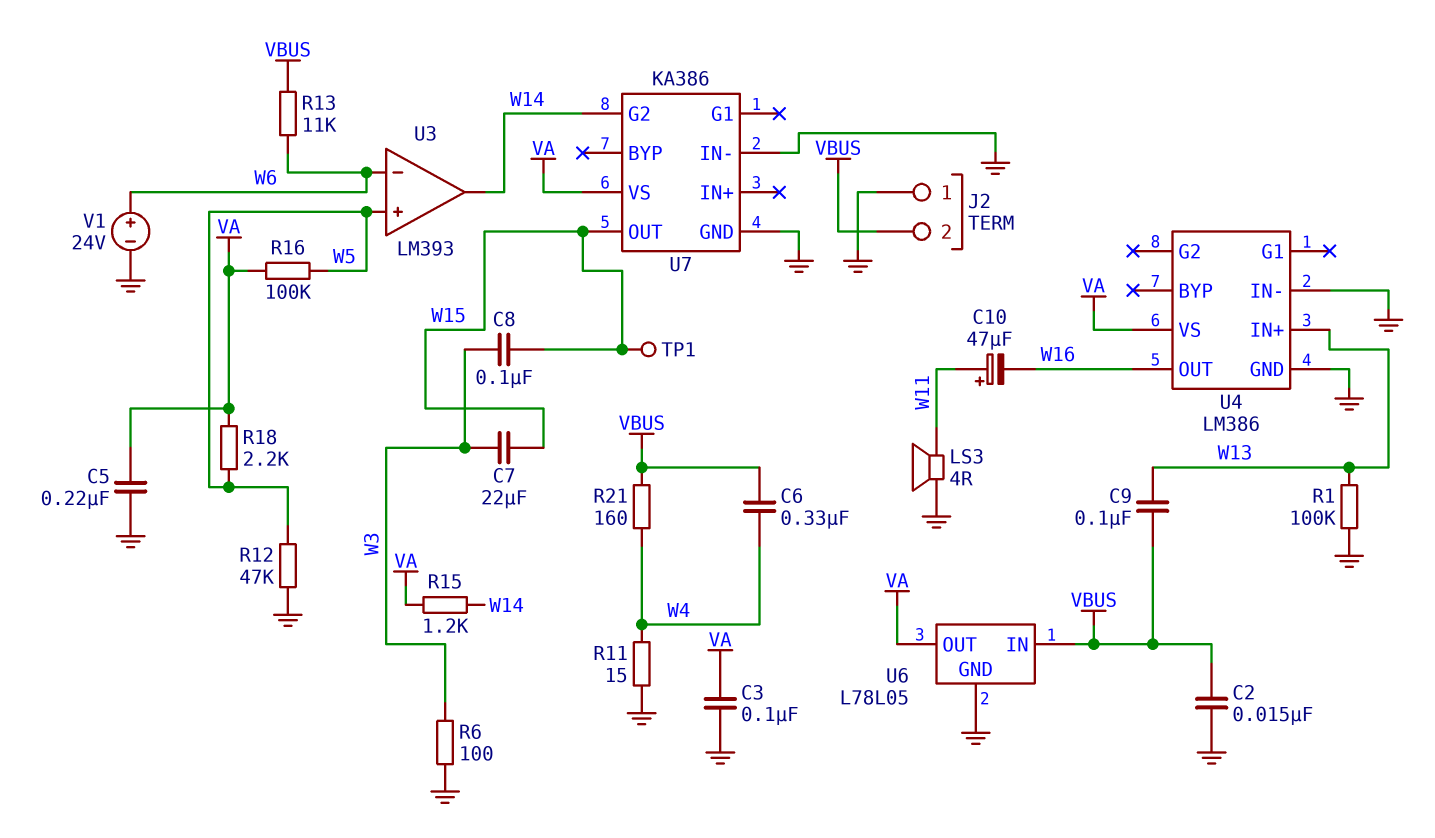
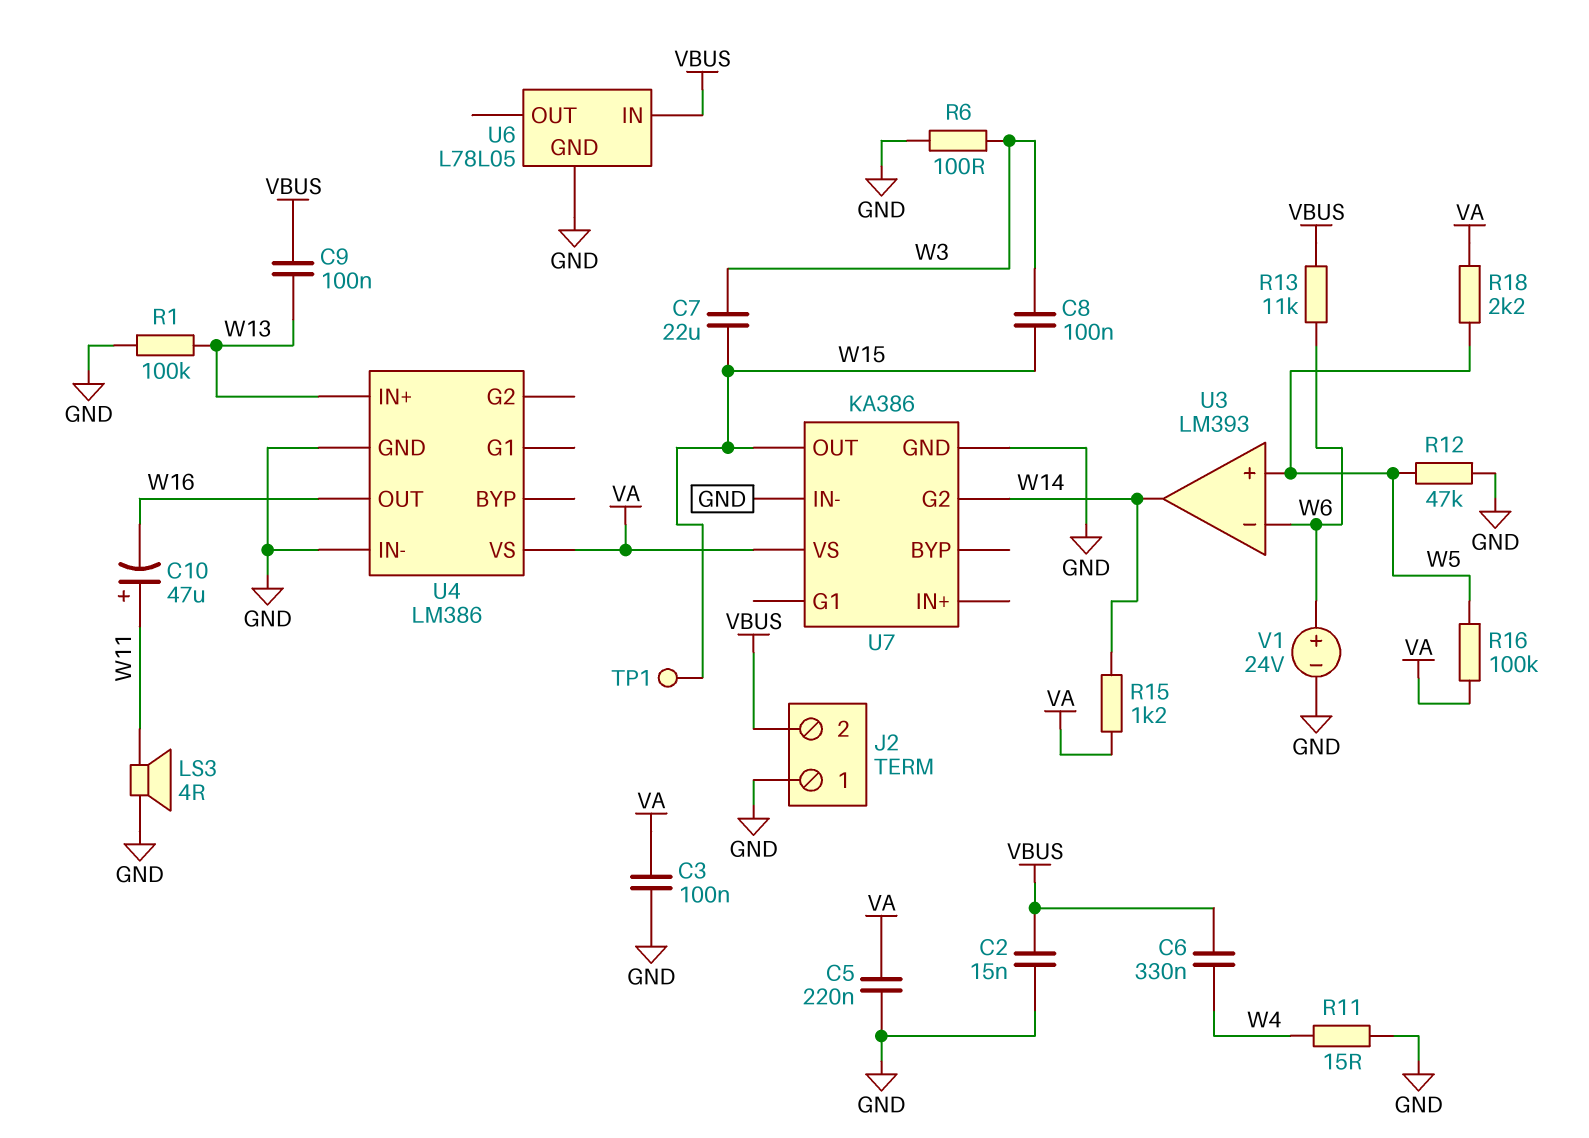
R21: 160 (VBUS, W4) -> none
U6 pin OUT: VA -> none

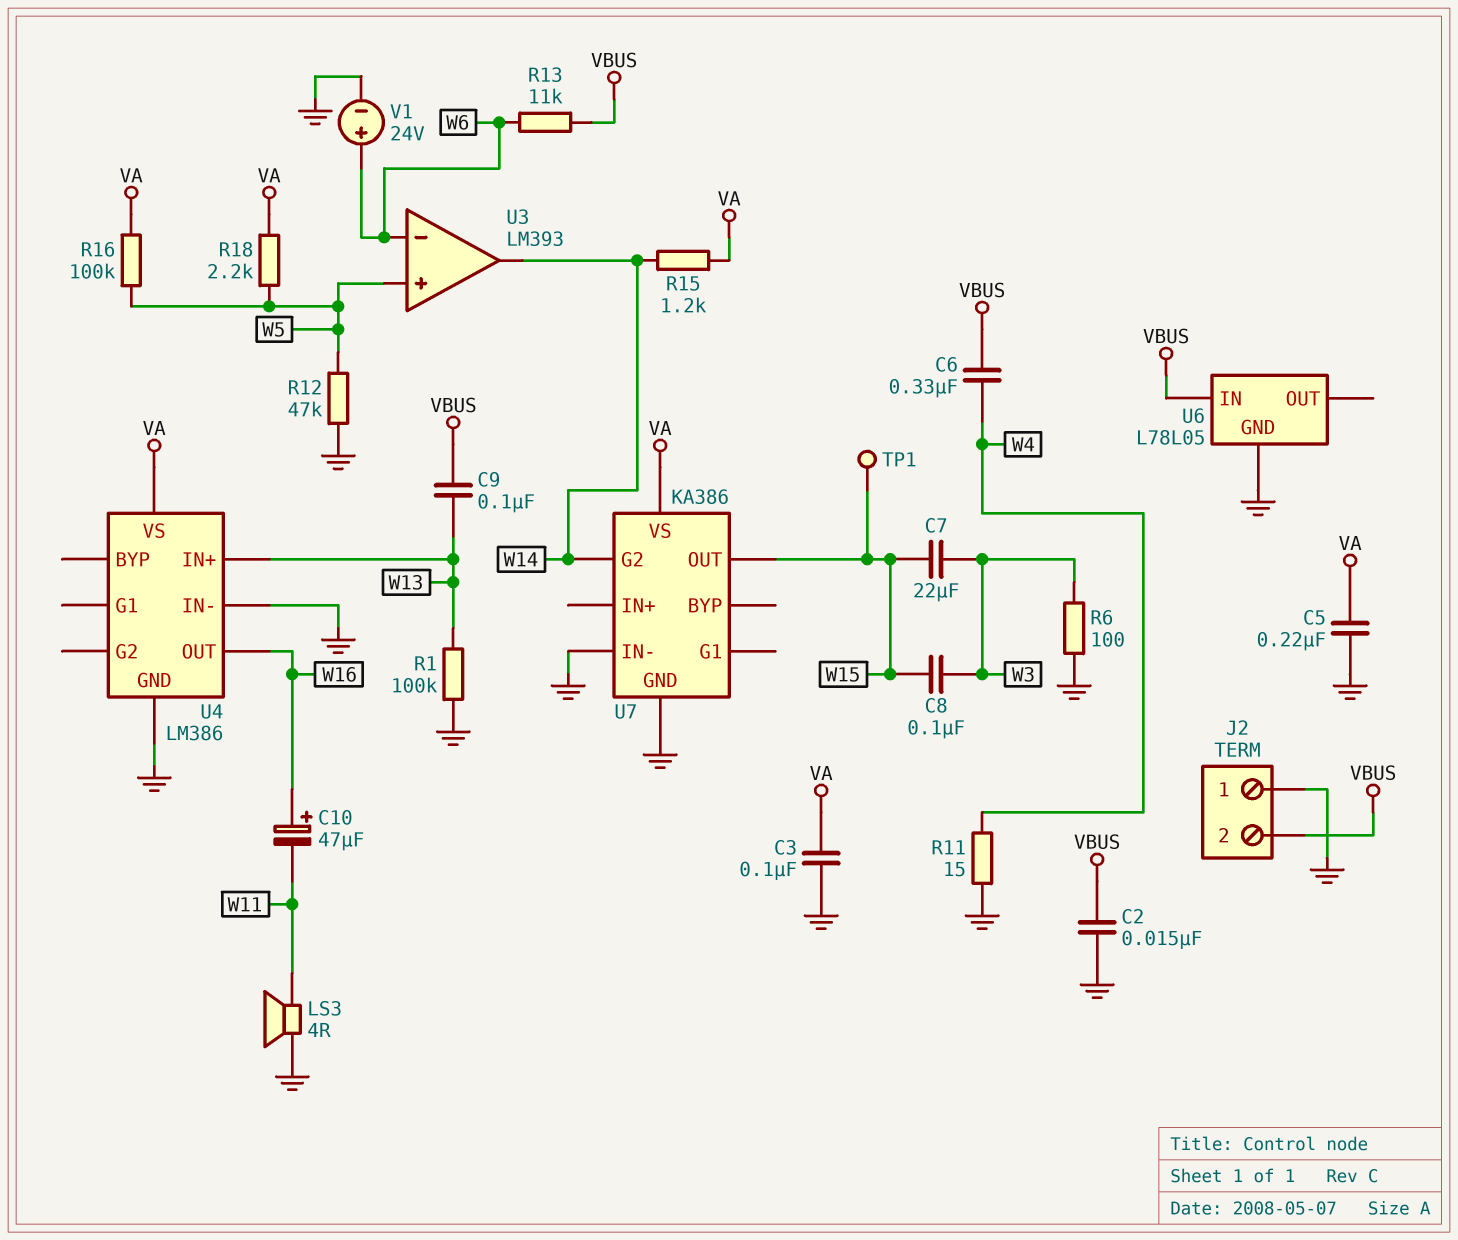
C10: 47uF (plus W11, minus W16) -> 47uF (plus W16, minus W11)

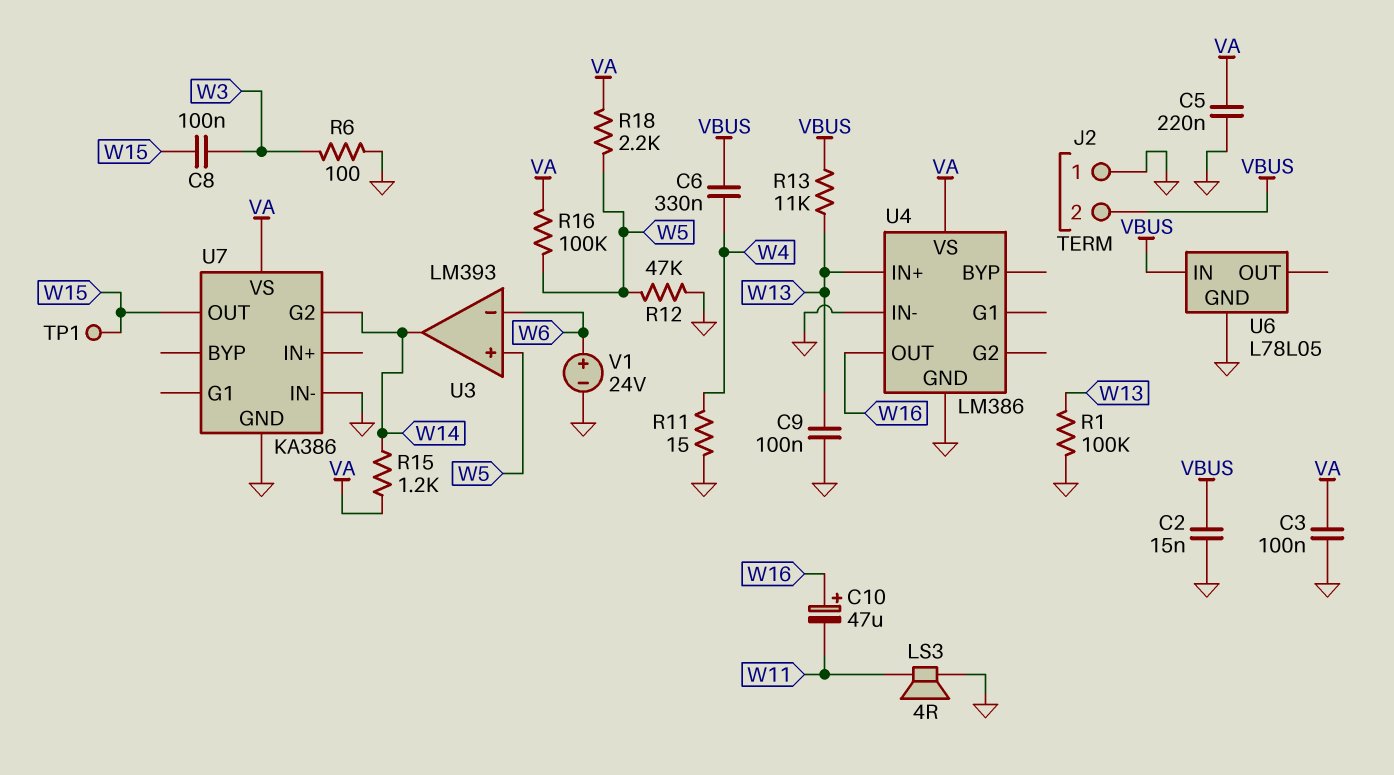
C7: 22uF (W3, W15) -> none
C9: 100nF (VBUS, W13) -> 100nF (GND, W13)
R13: 11k (VBUS, W6) -> 11k (VBUS, W13)

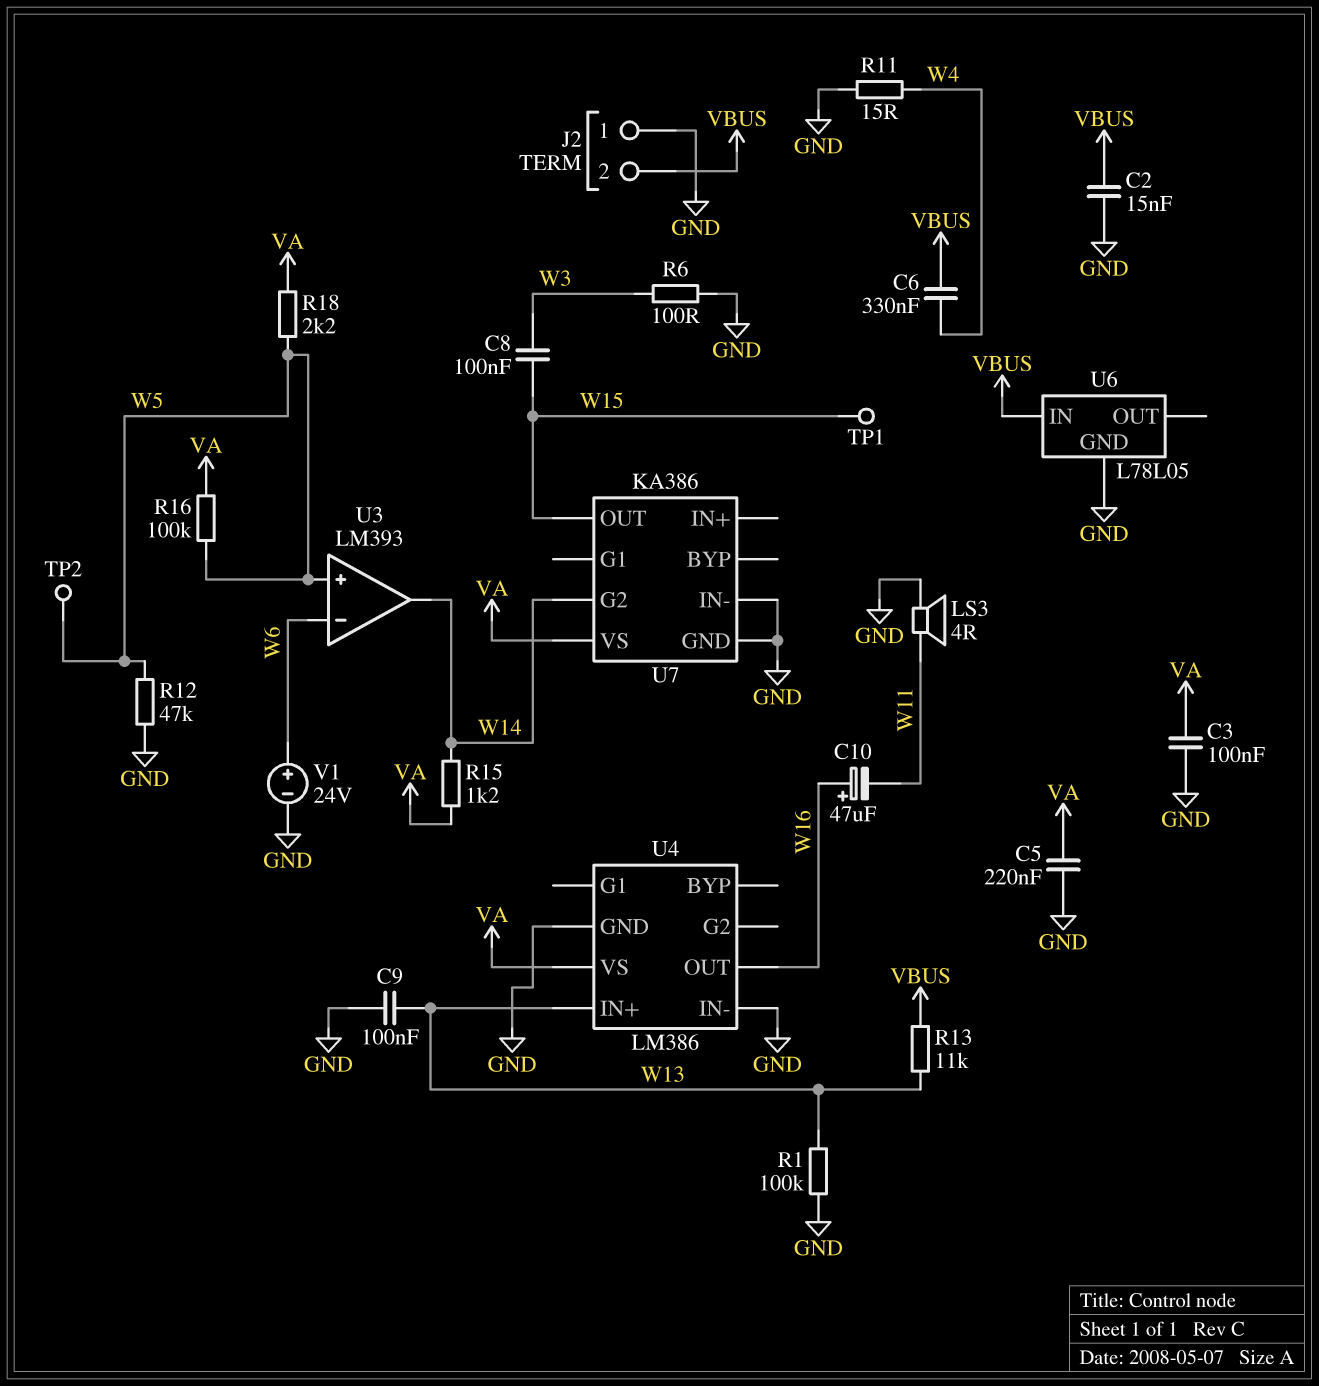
TP2: none -> test point (W5)

